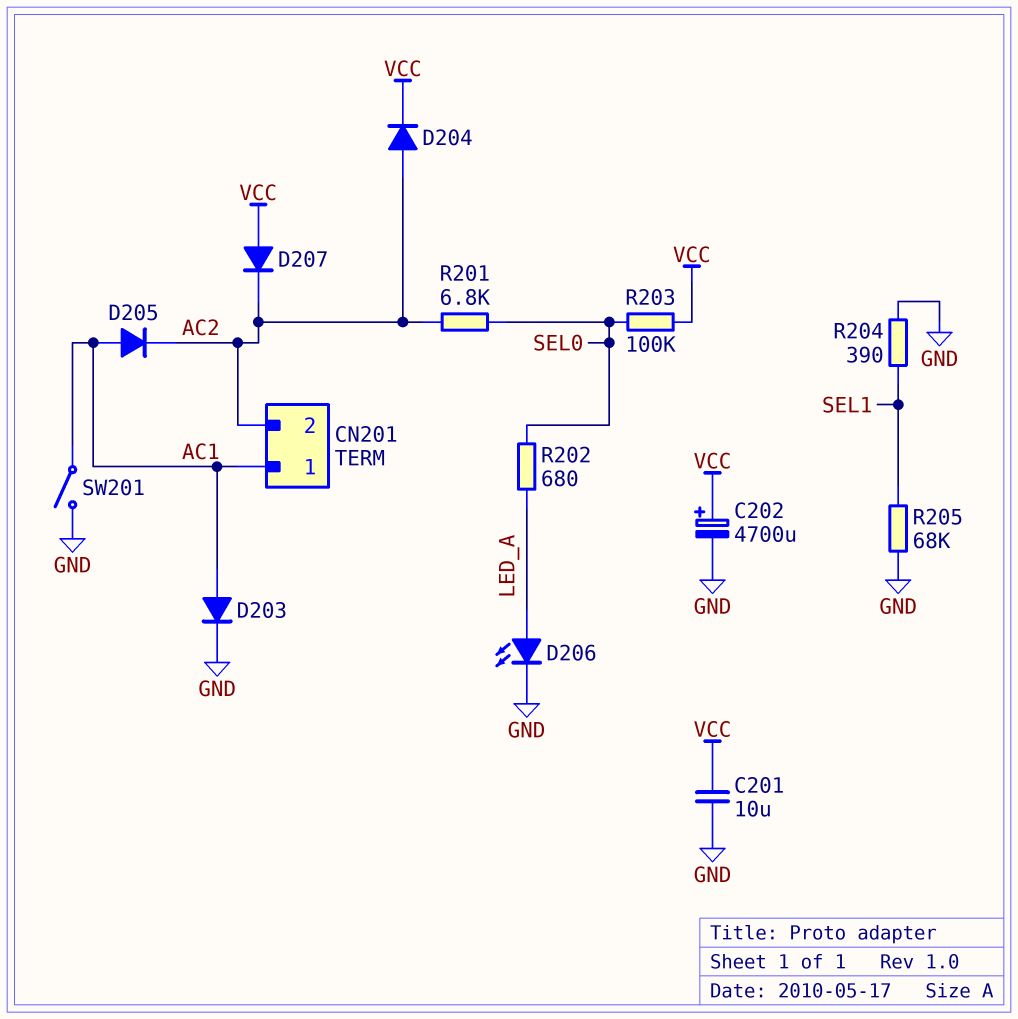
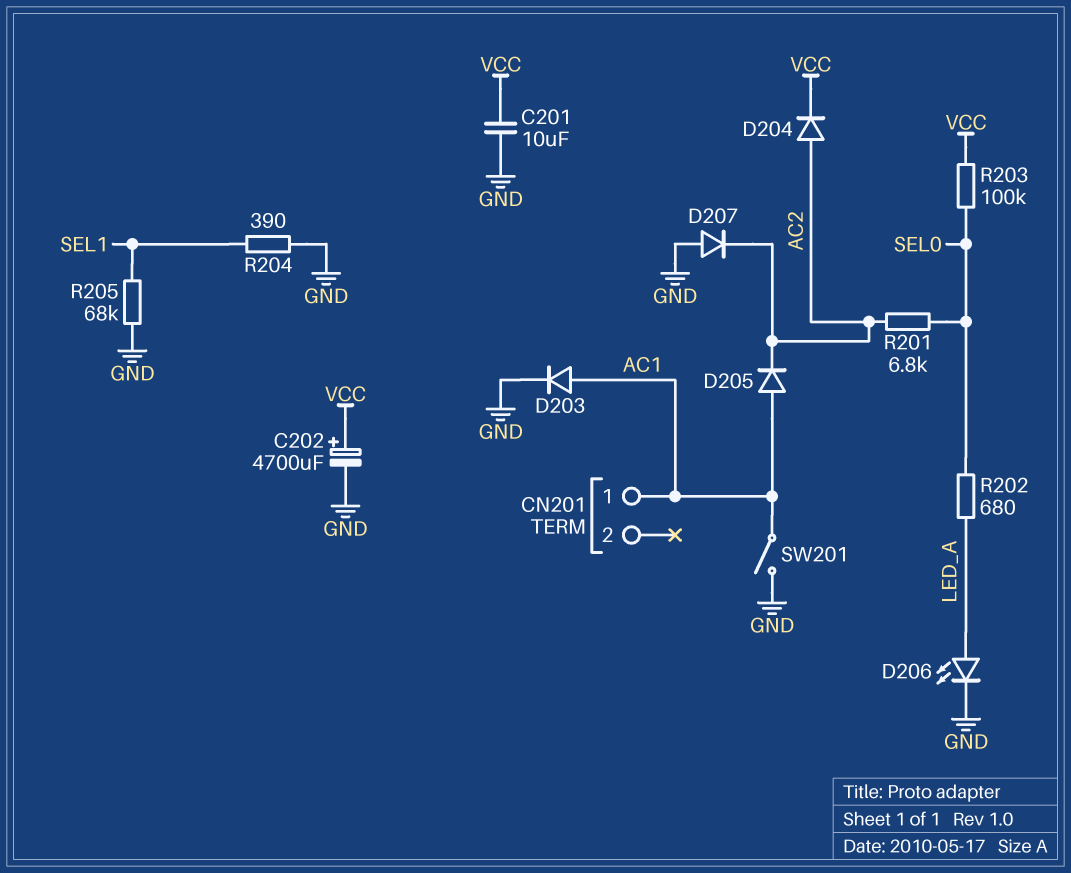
CN201 pin 2: AC2 -> none
D207: diode (A VCC, K AC2) -> diode (A GND, K AC2)

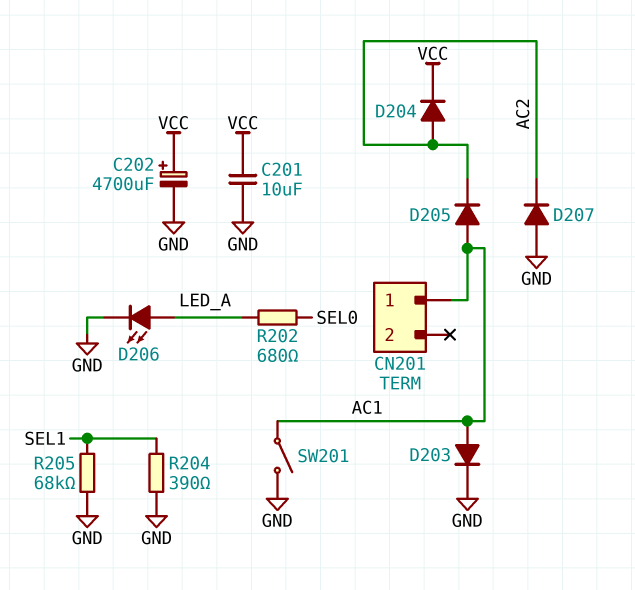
R201: 6.8k (AC2, SEL0) -> none
R203: 100k (SEL0, VCC) -> none

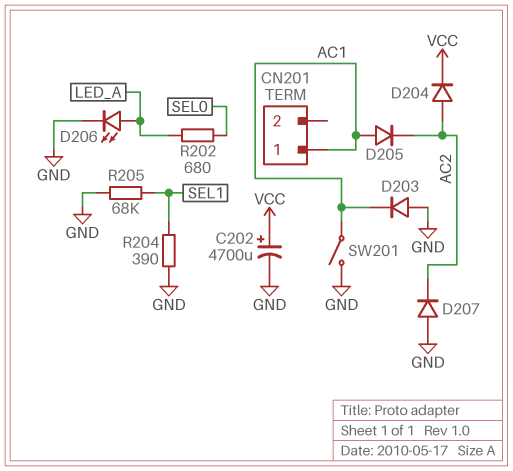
C201: 10uF (GND, VCC) -> none
D203: diode (A AC1, K GND) -> diode (A GND, K AC1)

